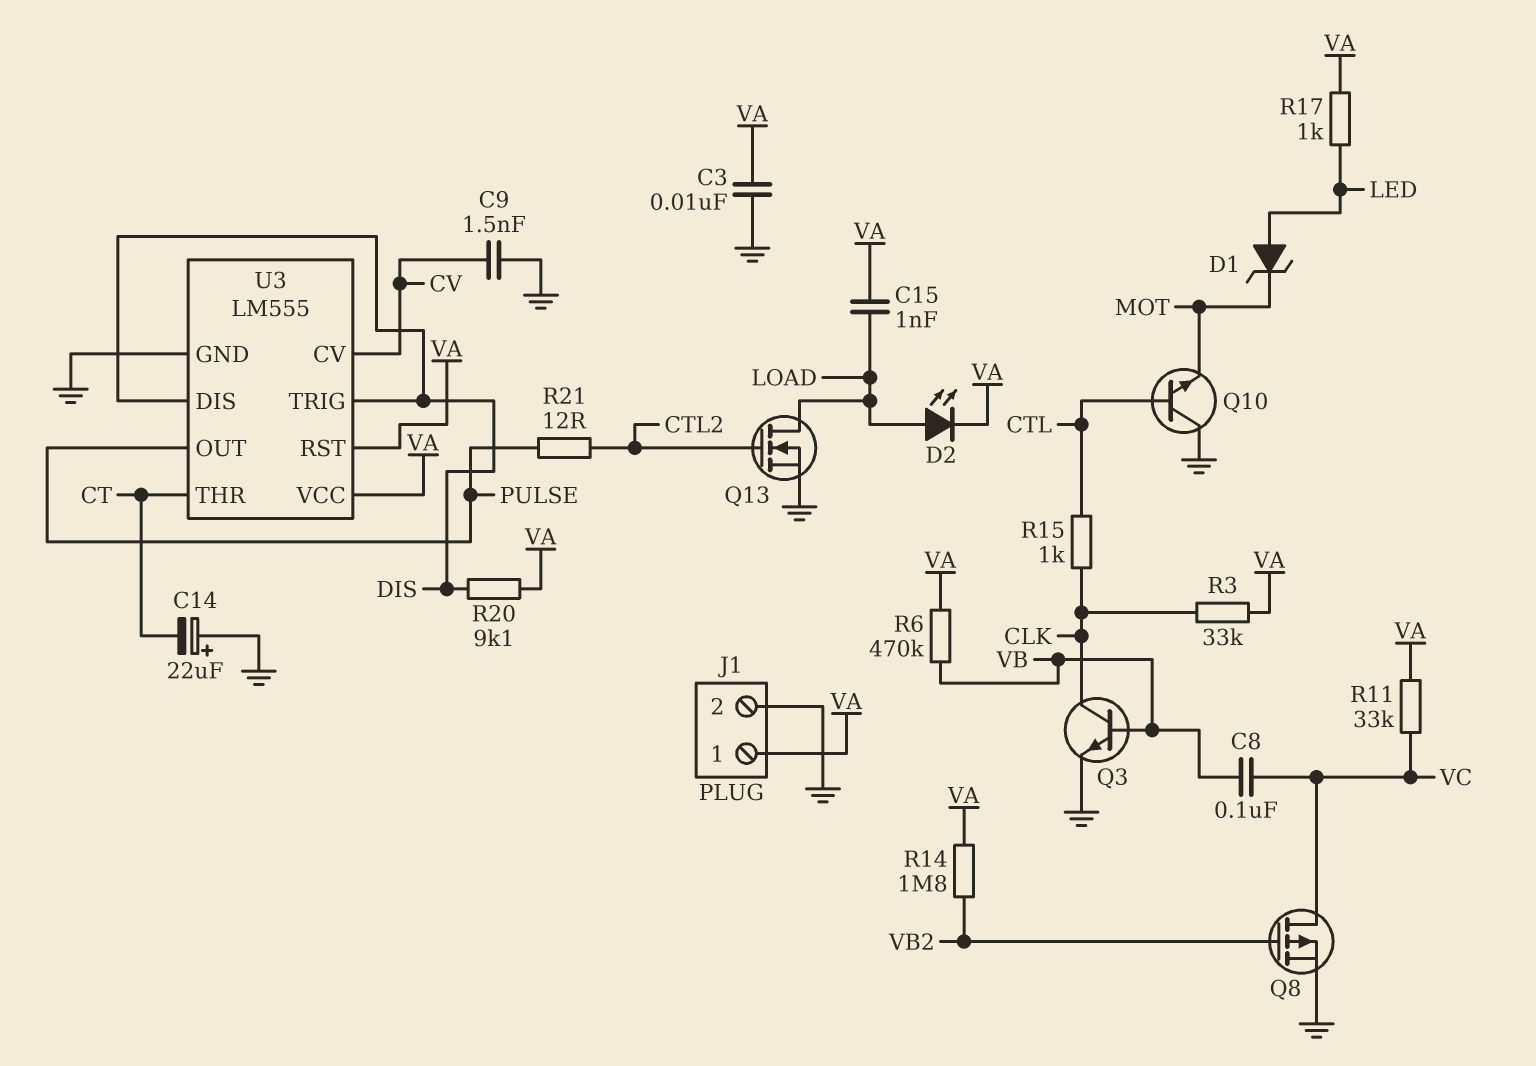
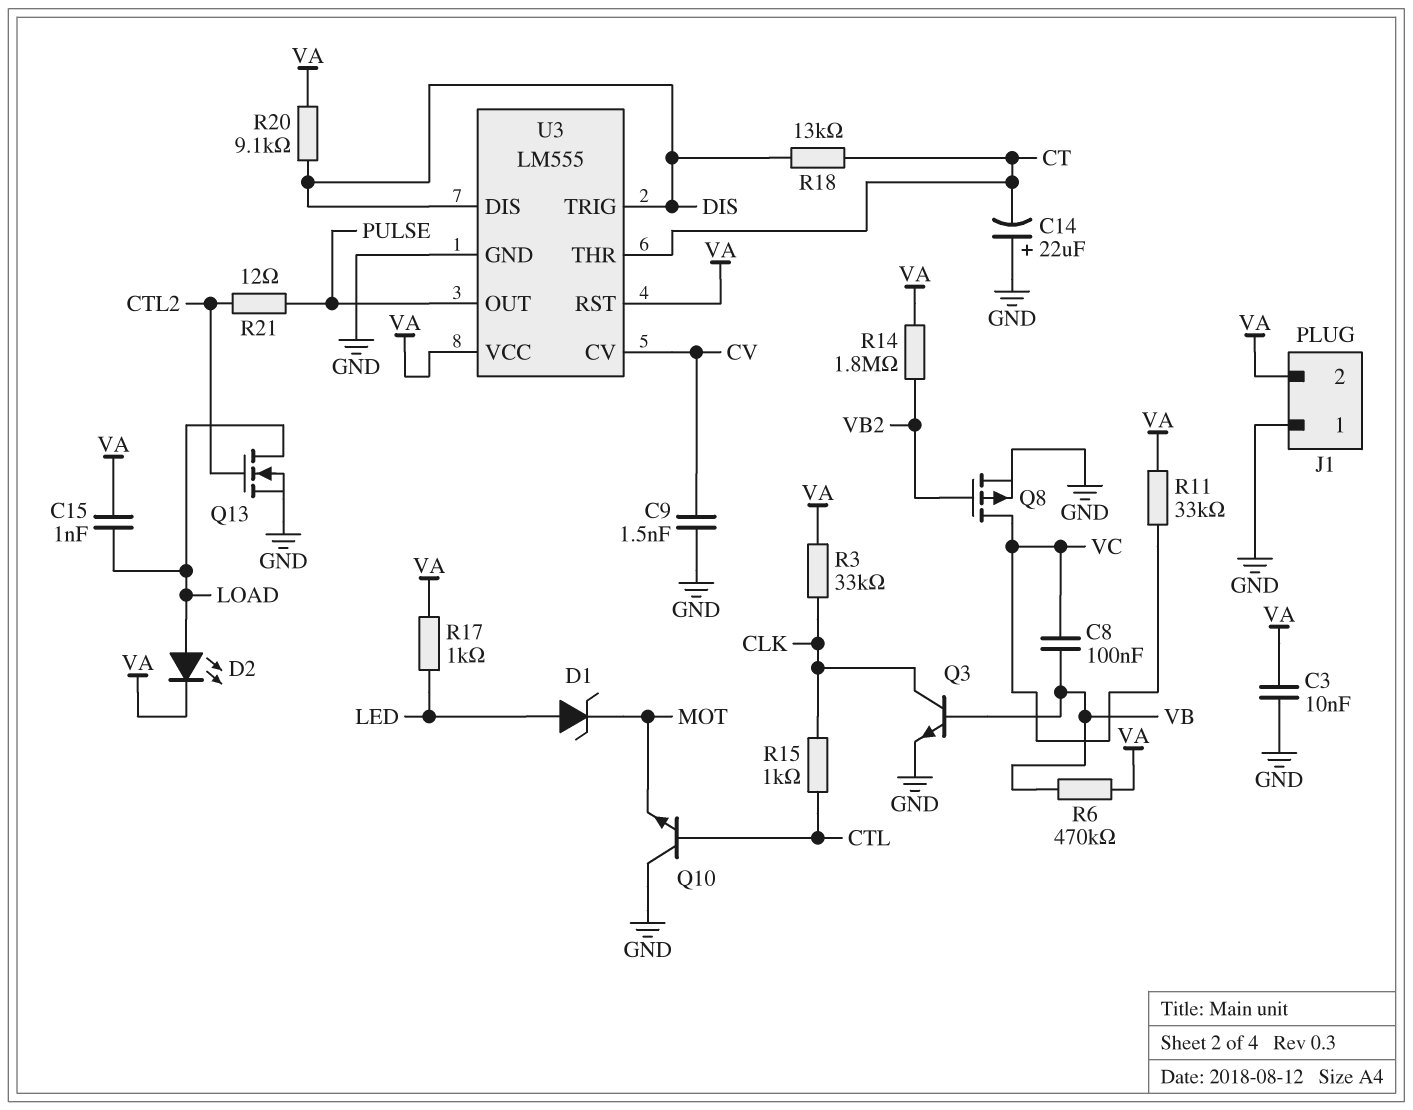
J1 pin 1: VA -> GND
J1 pin 2: GND -> VA
R18: none -> 13k (CT, DIS)

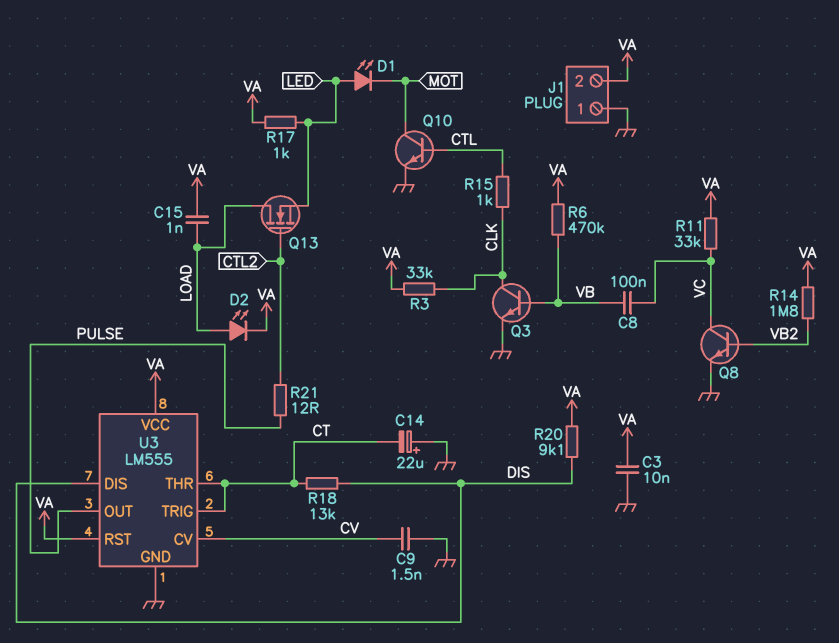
D1: zener (A LED, K MOT) -> LED (A LED, K MOT)
Q8: PMOS (G VB2, D VC, S GND) -> NPN (B VB2, C VC, E GND)
Q10: NPN (B CTL, C GND, E MOT) -> NPN (B CTL, C MOT, E GND)
Q13: NMOS (G CTL2, D LOAD, S GND) -> NMOS (G CTL2, D LOAD, S LED)
U3 pin TRIG: DIS -> CT

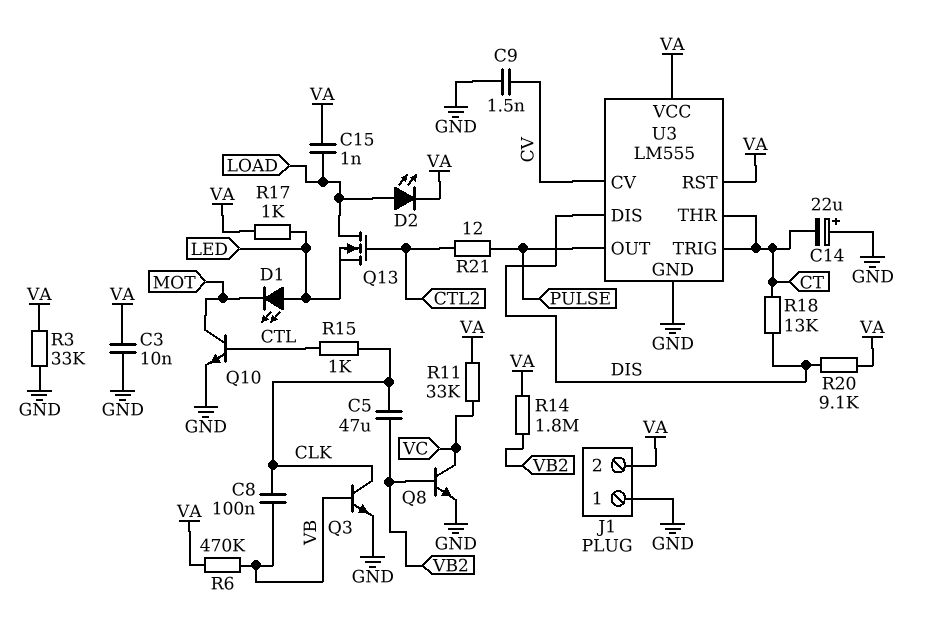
C5: none -> 47uF (CLK, VB2)
C8: 100nF (VB, VC) -> 100nF (CLK, VB)
R3: 33k (CLK, VA) -> 33k (GND, VA)

